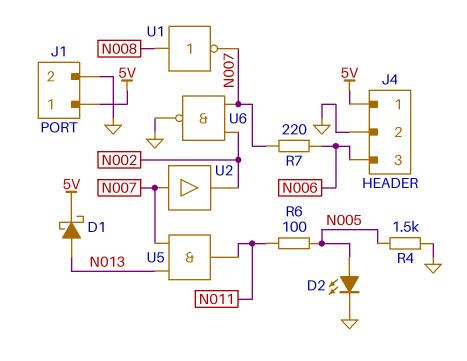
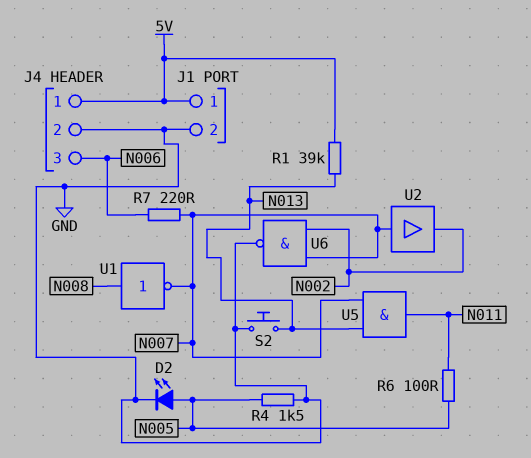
D1: schottky (A N013, K 5V) -> none
R1: none -> 39k (5V, N013)
S2: none -> button (GND, N013)

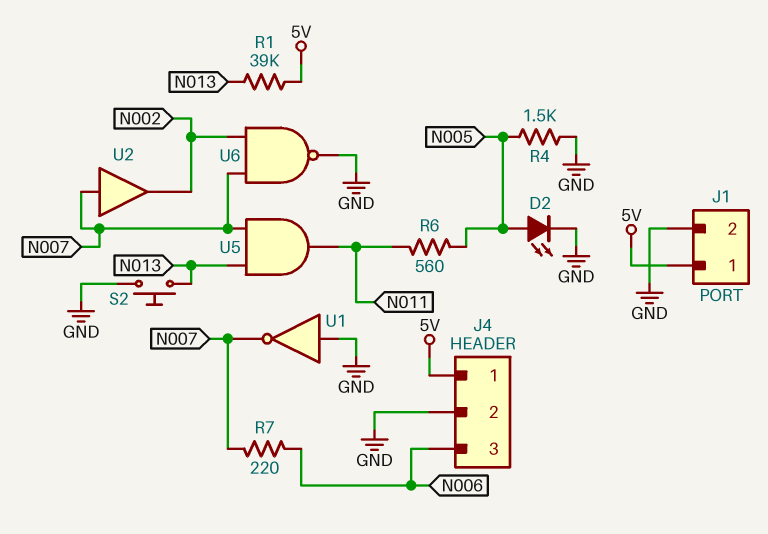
R6: 100 (N005, N011) -> 560 (N005, N011)
U1: NOT (in N008, out N007) -> NOT (in GND, out N007)

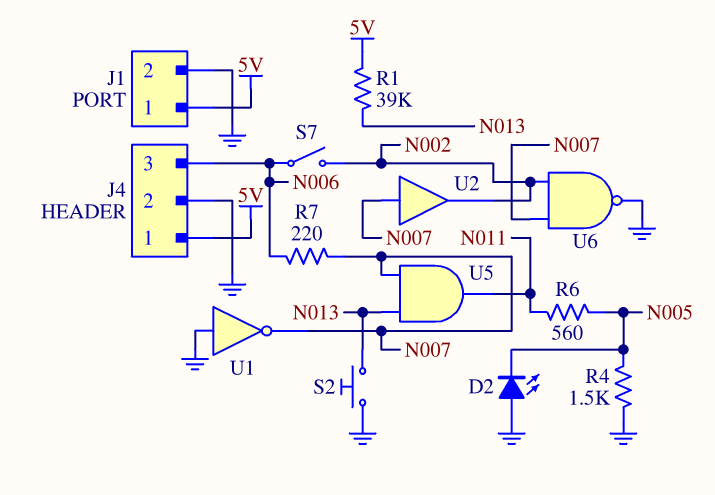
D2: LED (A N005, K GND) -> LED (A GND, K N005)
S7: none -> switch (N002, N006)

